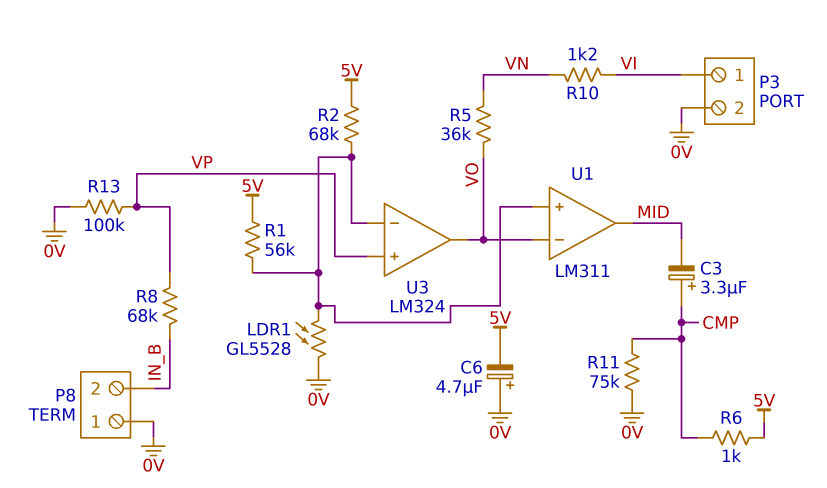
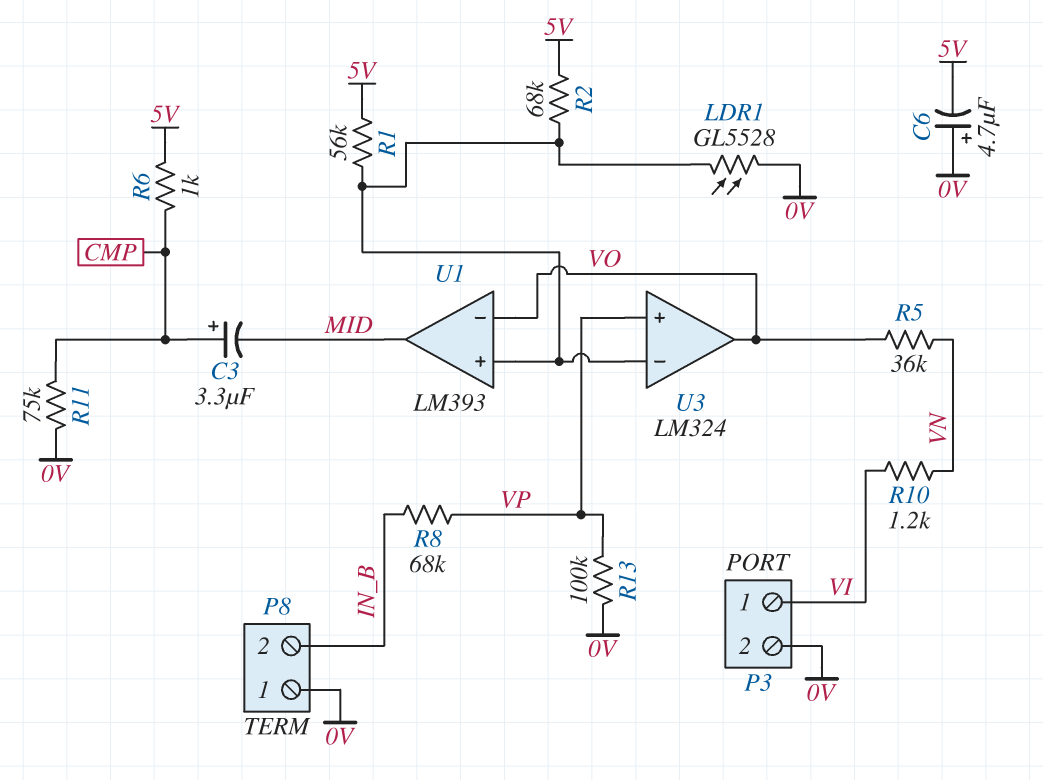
U1: LM311 -> LM393

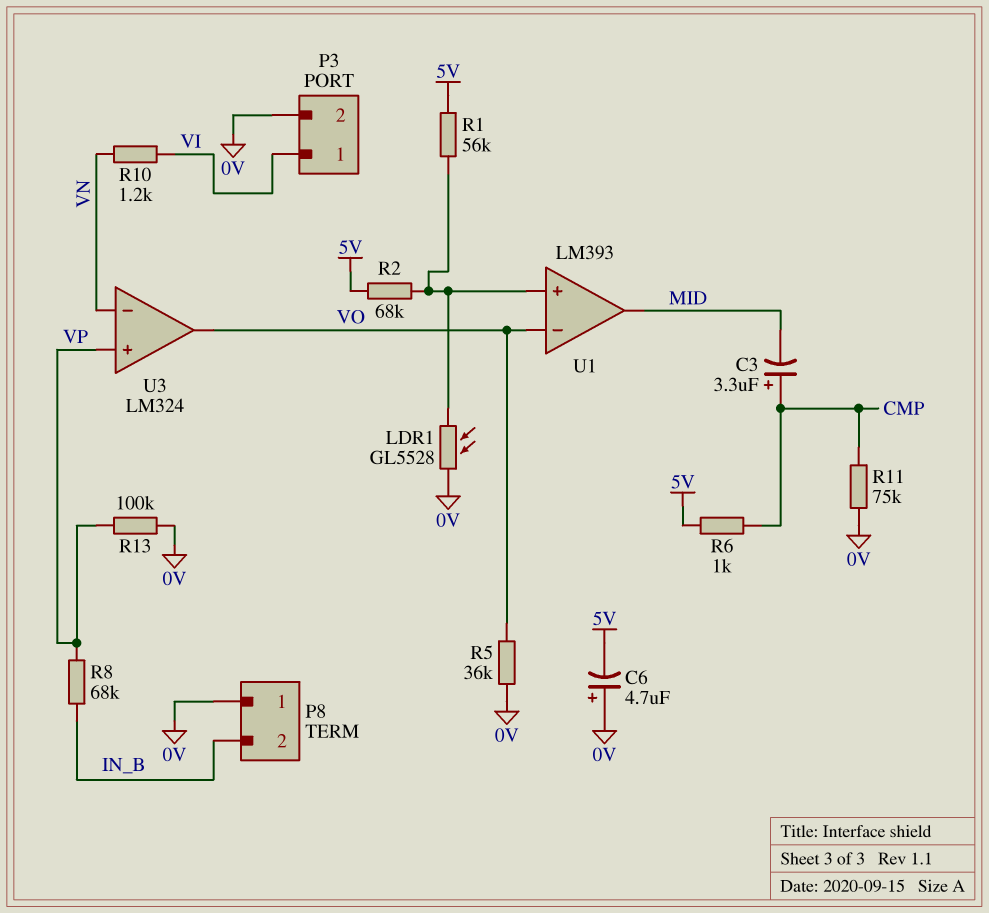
R5: 36k (VN, VO) -> 36k (0V, VO)
U3 pin in-: U1/in+ -> VN

